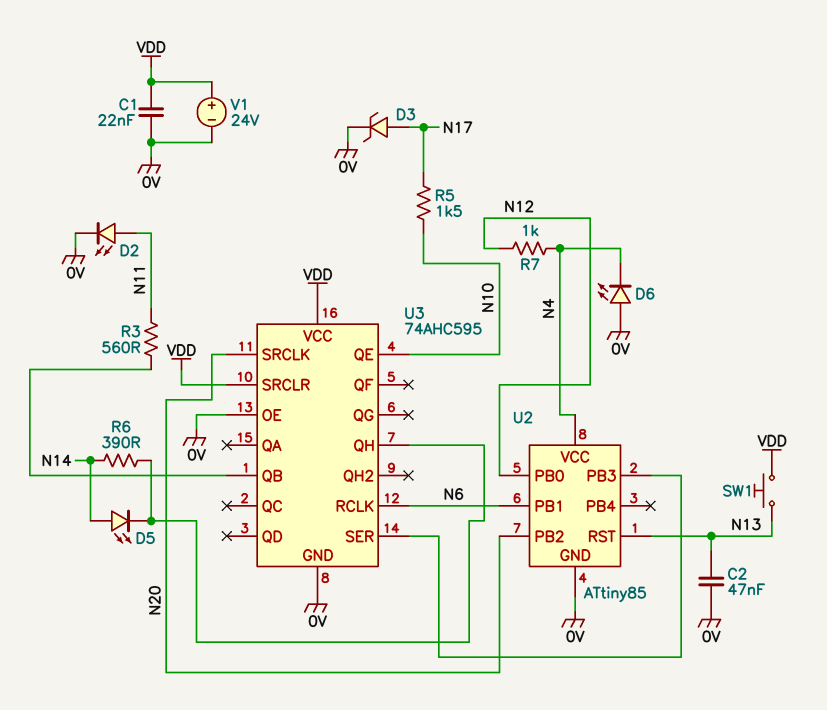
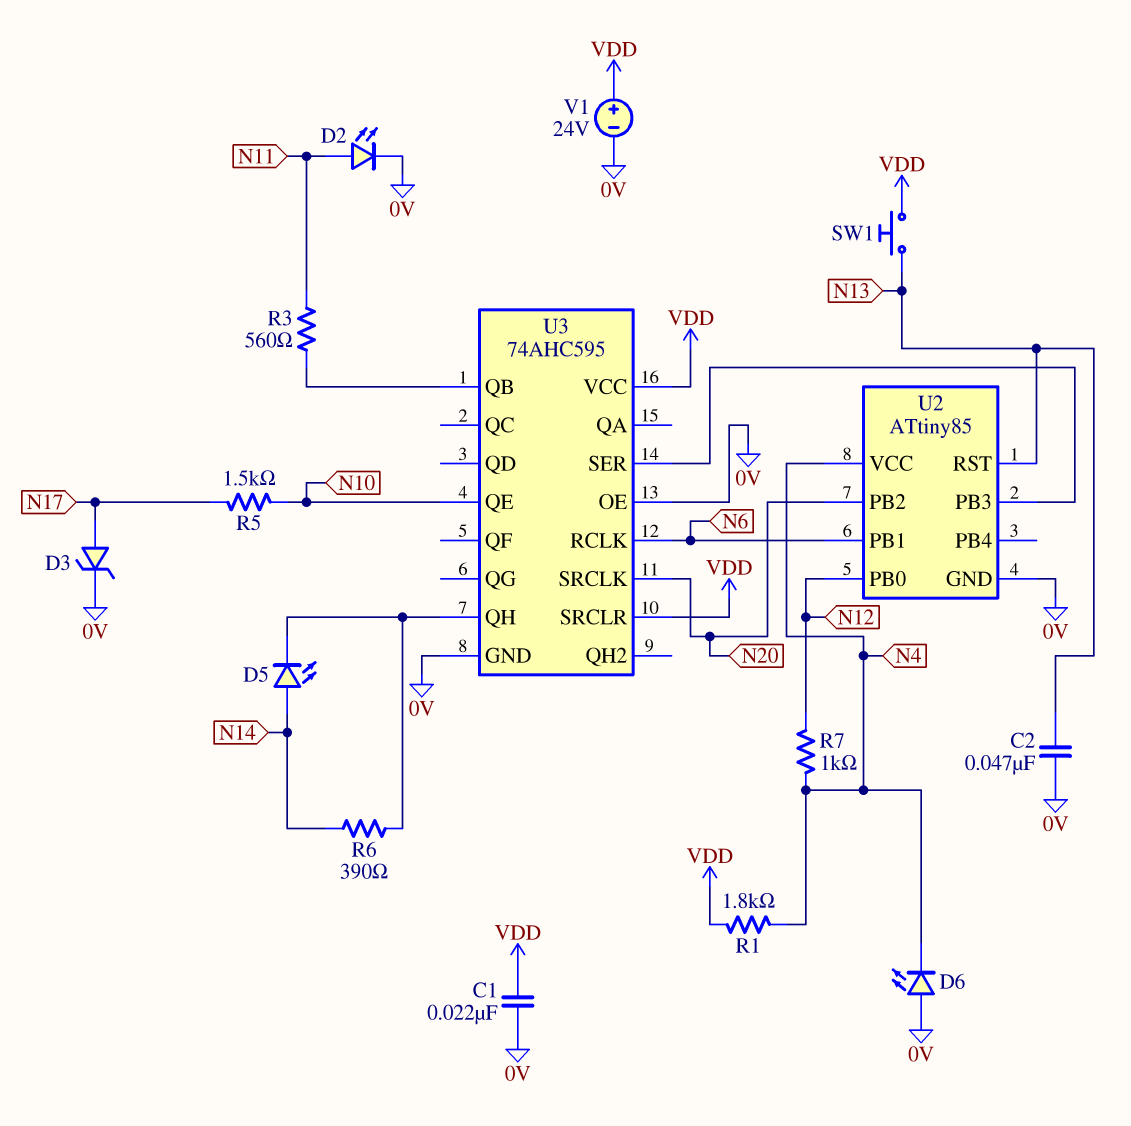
R1: none -> 1.8k (N4, VDD)

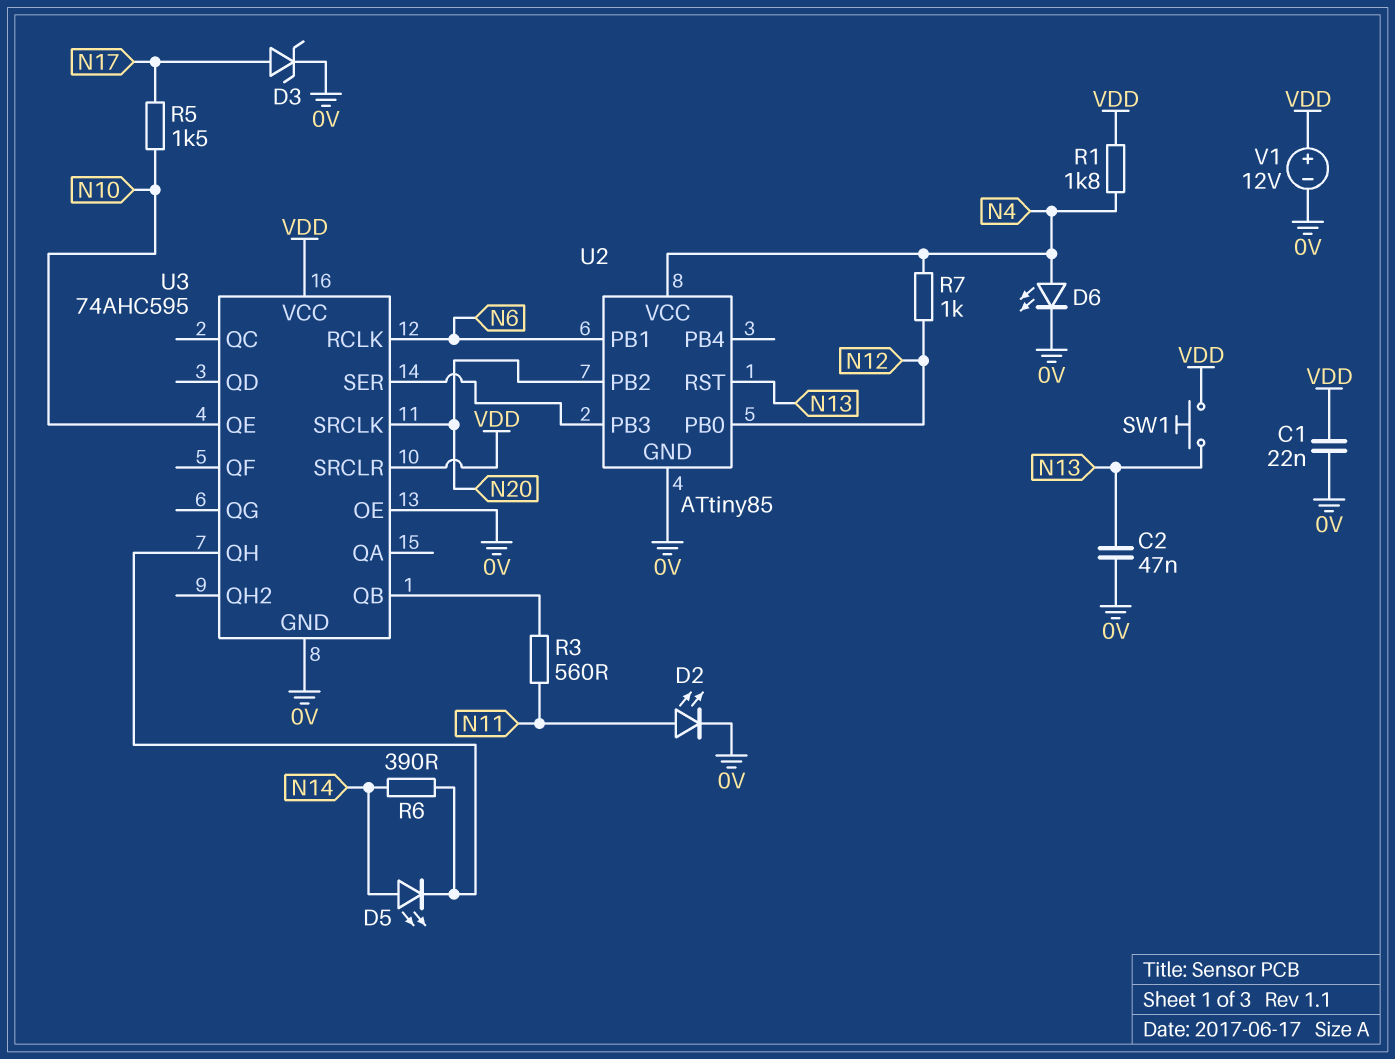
D6: LED (A 0V, K N4) -> LED (A N4, K 0V)
V1: 24V (plus VDD, minus 0V) -> 12V (plus VDD, minus 0V)

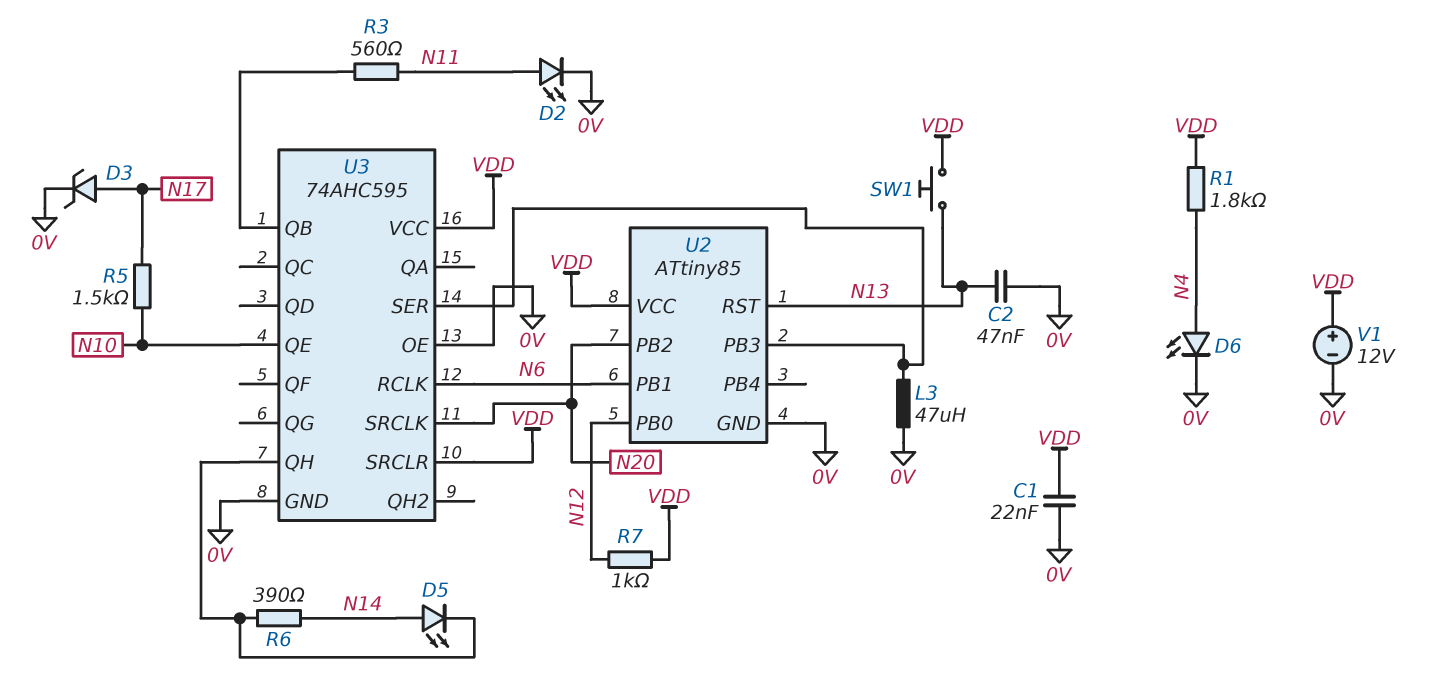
L3: none -> 47uH (0V, U2/PB3)
R7: 1k (N4, N12) -> 1k (N12, VDD)
U2 pin VCC: N4 -> VDD

